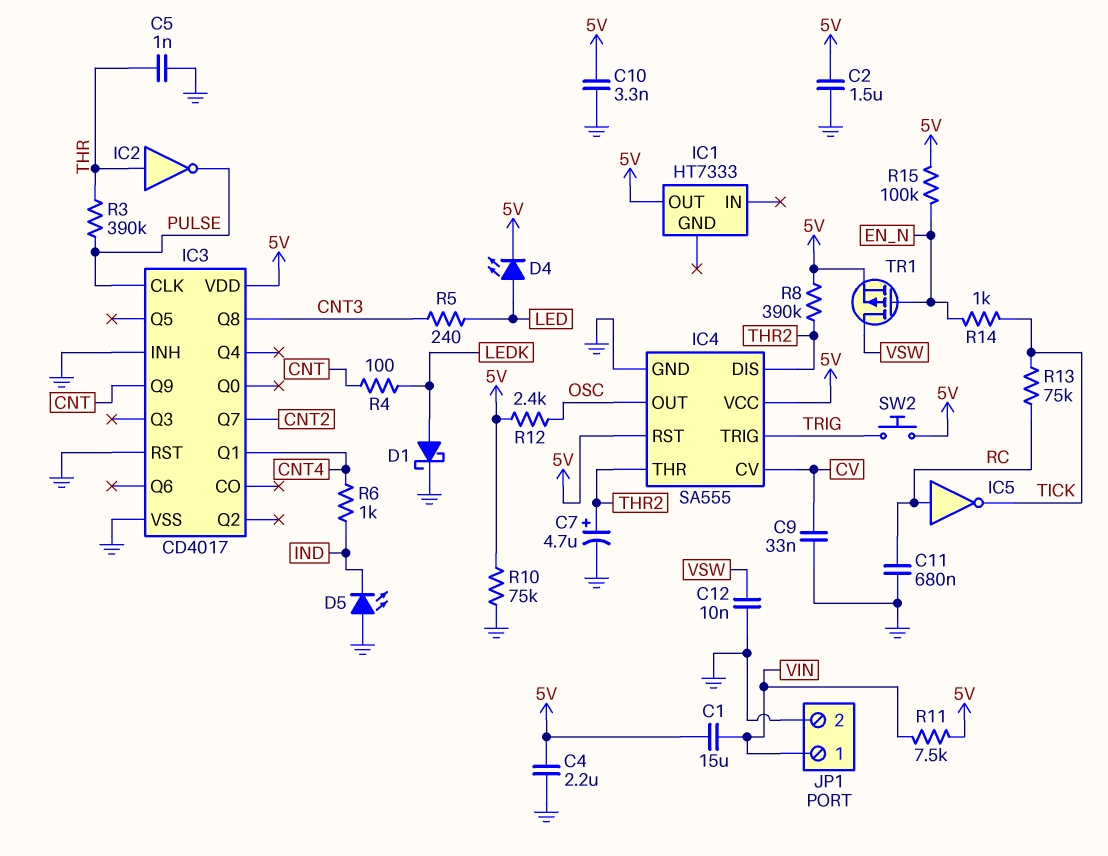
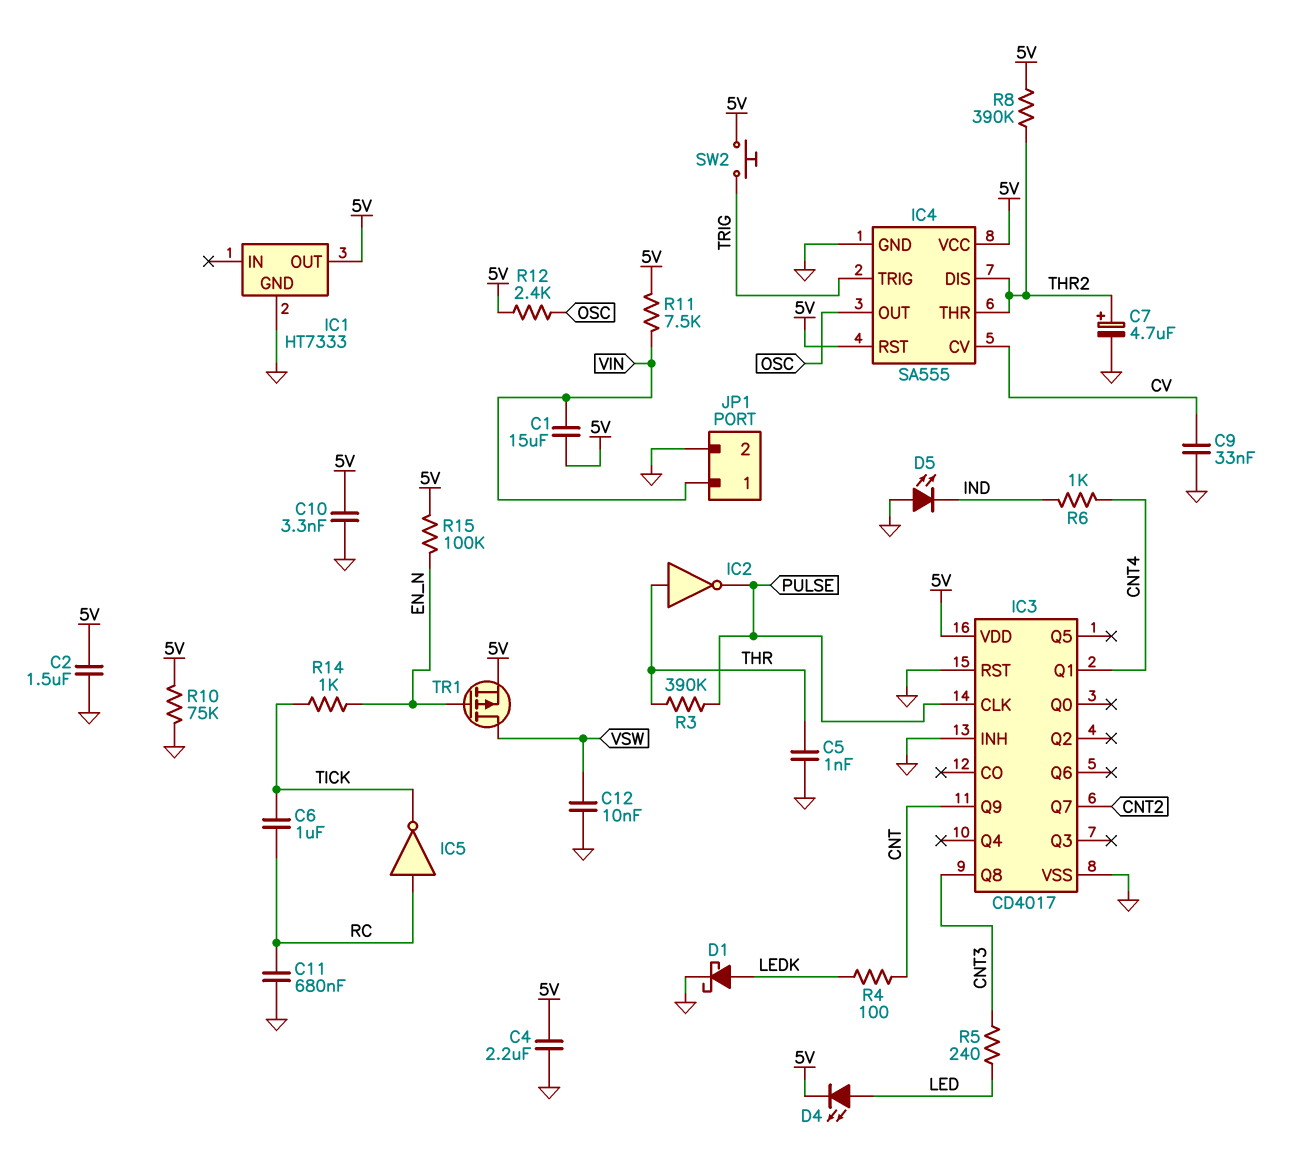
C6: none -> 1uF (RC, TICK)
IC1 pin GND: none -> GND
R13: 75k (RC, TICK) -> none

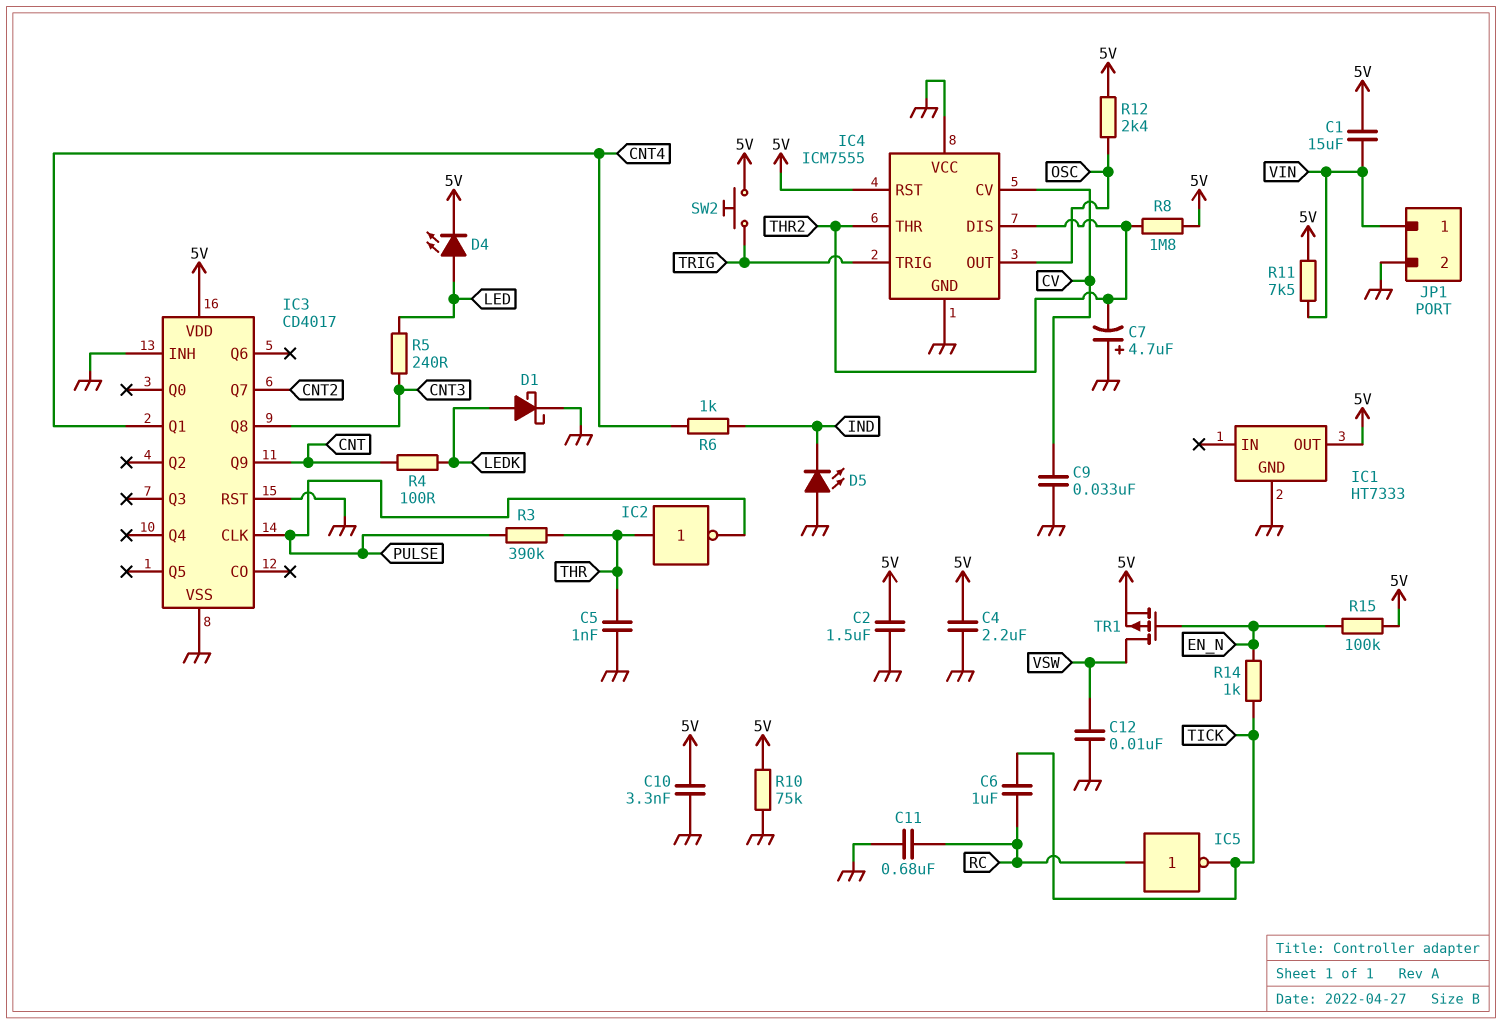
C7: 4.7uF (plus THR2, minus GND) -> 4.7uF (plus GND, minus THR2)
IC4: SA555 -> ICM7555
IC4 pin VCC: 5V -> GND
R8: 390k (5V, THR2) -> 1.8M (5V, THR2)

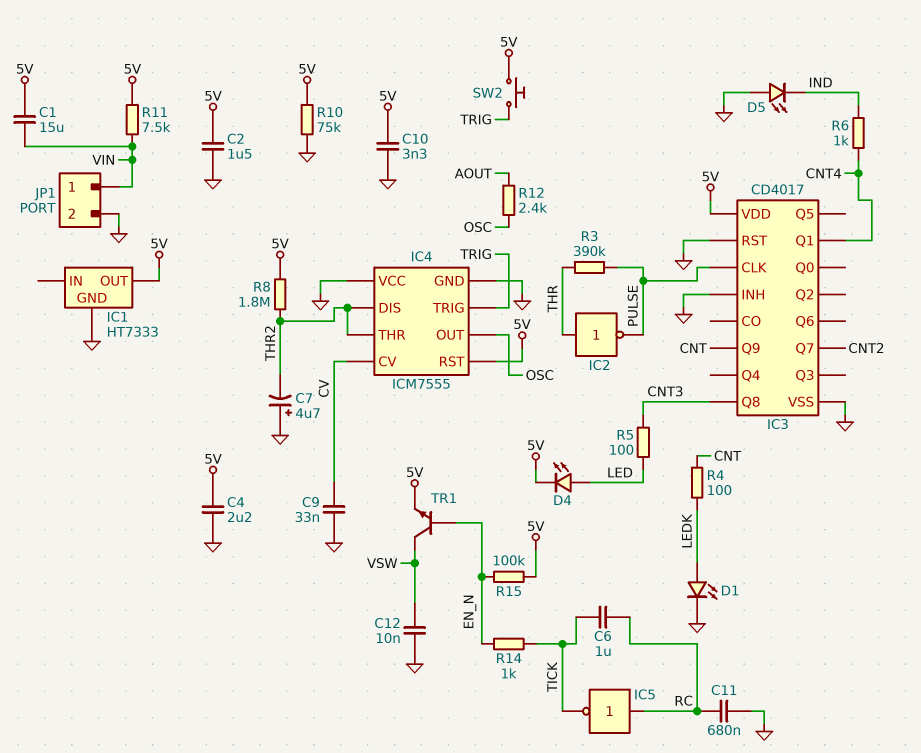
C5: 1nF (GND, THR) -> none
D1: schottky (A LEDK, K GND) -> LED (A LEDK, K GND)
R5: 240 (CNT3, LED) -> 100 (CNT3, LED)
R12: 2.4k (5V, OSC) -> 2.4k (AOUT, OSC)
TR1: PMOS (G EN_N, D VSW, S 5V) -> NPN (B EN_N, C VSW, E 5V)

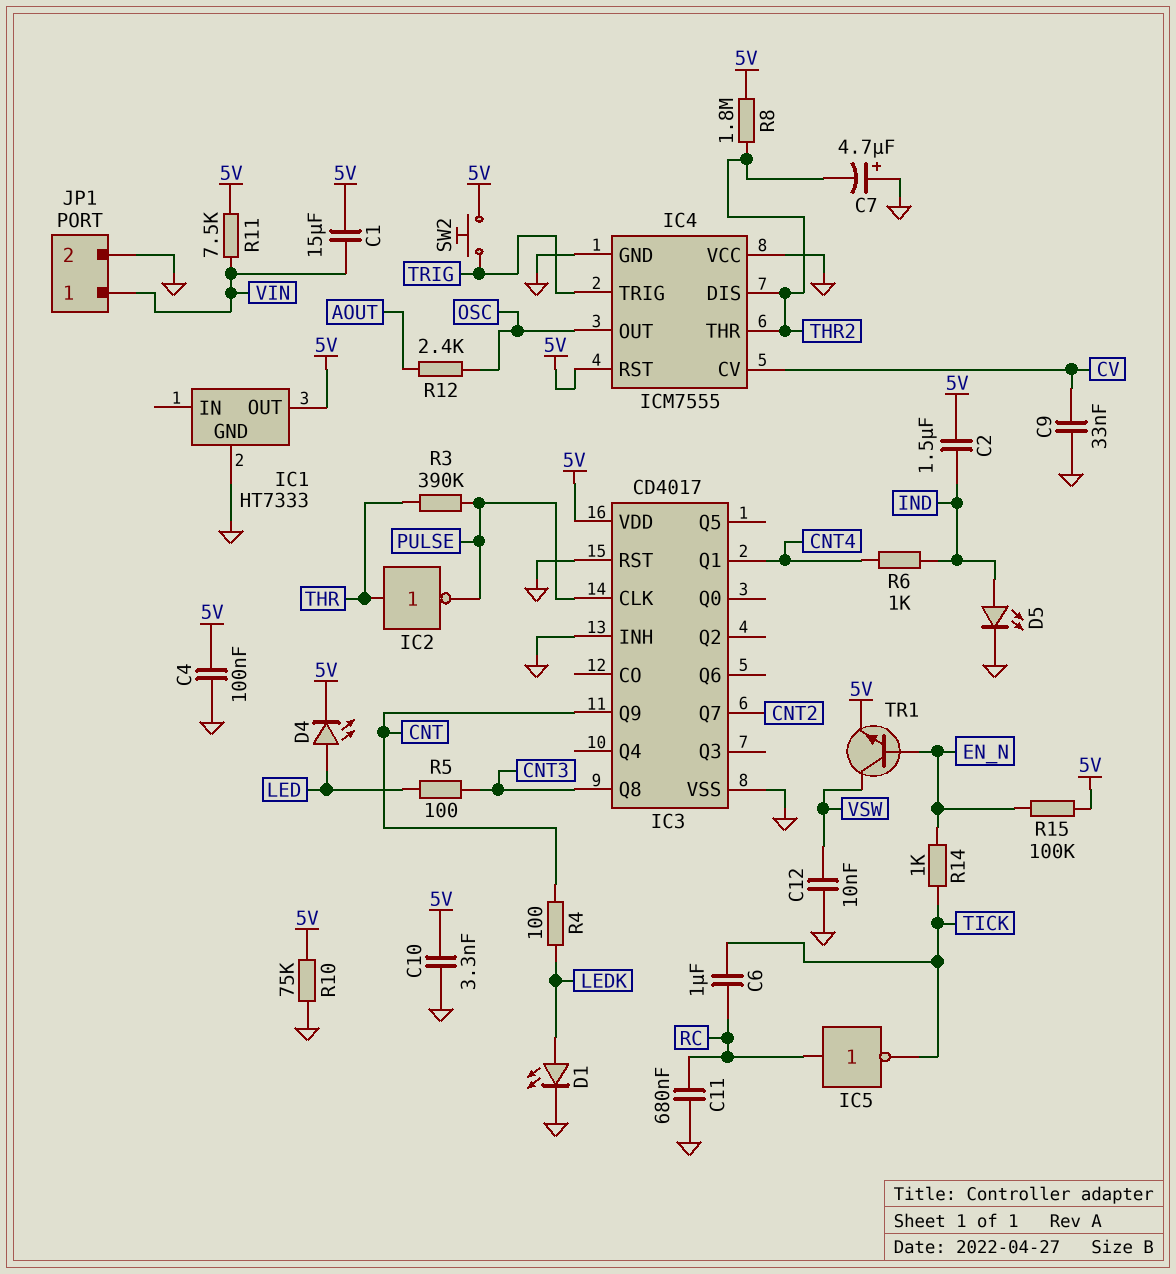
C2: 1.5uF (5V, GND) -> 1.5uF (5V, IND)
C4: 2.2uF (5V, GND) -> 100nF (5V, GND)
D5: LED (A GND, K IND) -> LED (A IND, K GND)

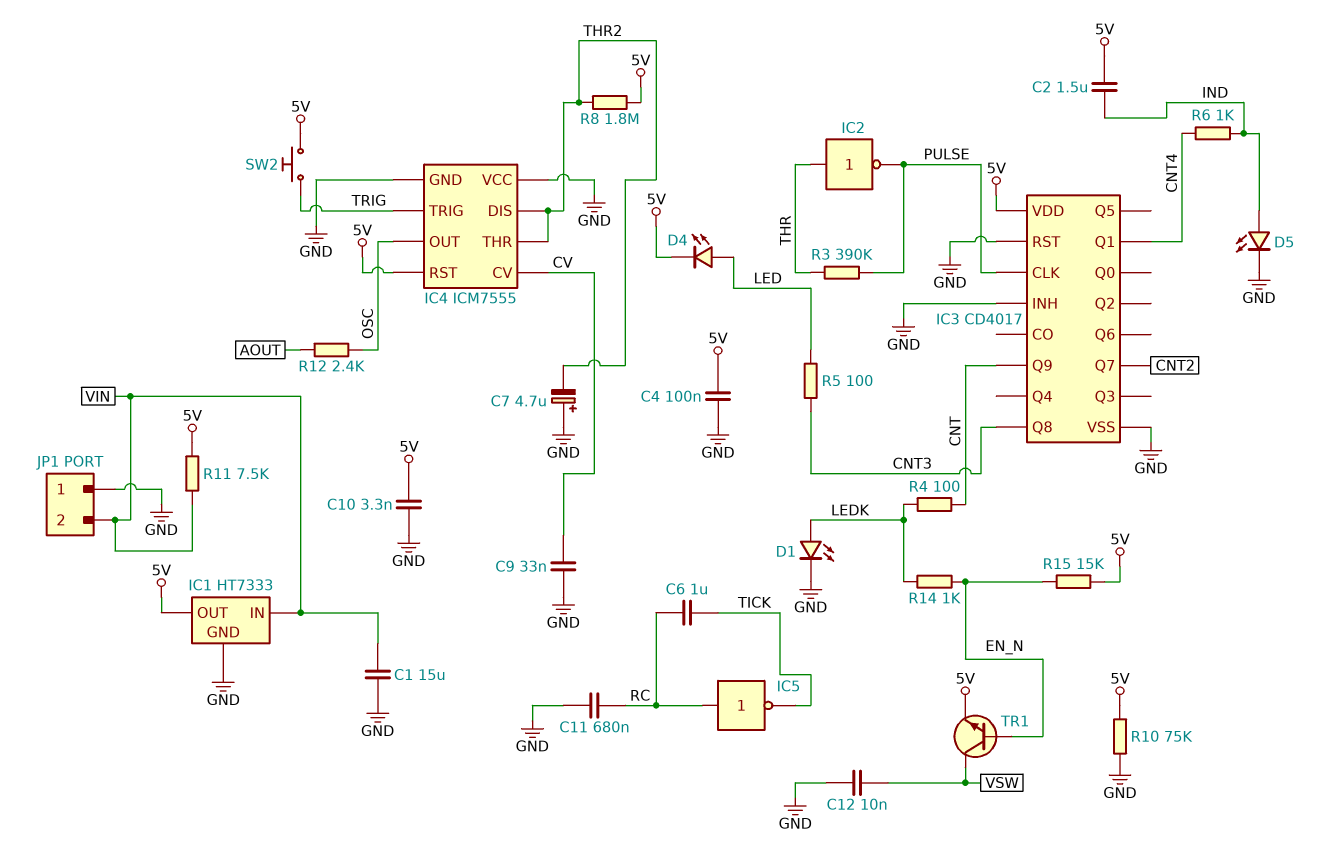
C1: 15uF (5V, VIN) -> 15uF (GND, VIN)
IC1 pin IN: none -> VIN
JP1 pin 1: VIN -> GND
JP1 pin 2: GND -> VIN
R14: 1k (EN_N, TICK) -> 1k (EN_N, LEDK)
R15: 100k (5V, EN_N) -> 15k (5V, EN_N)

